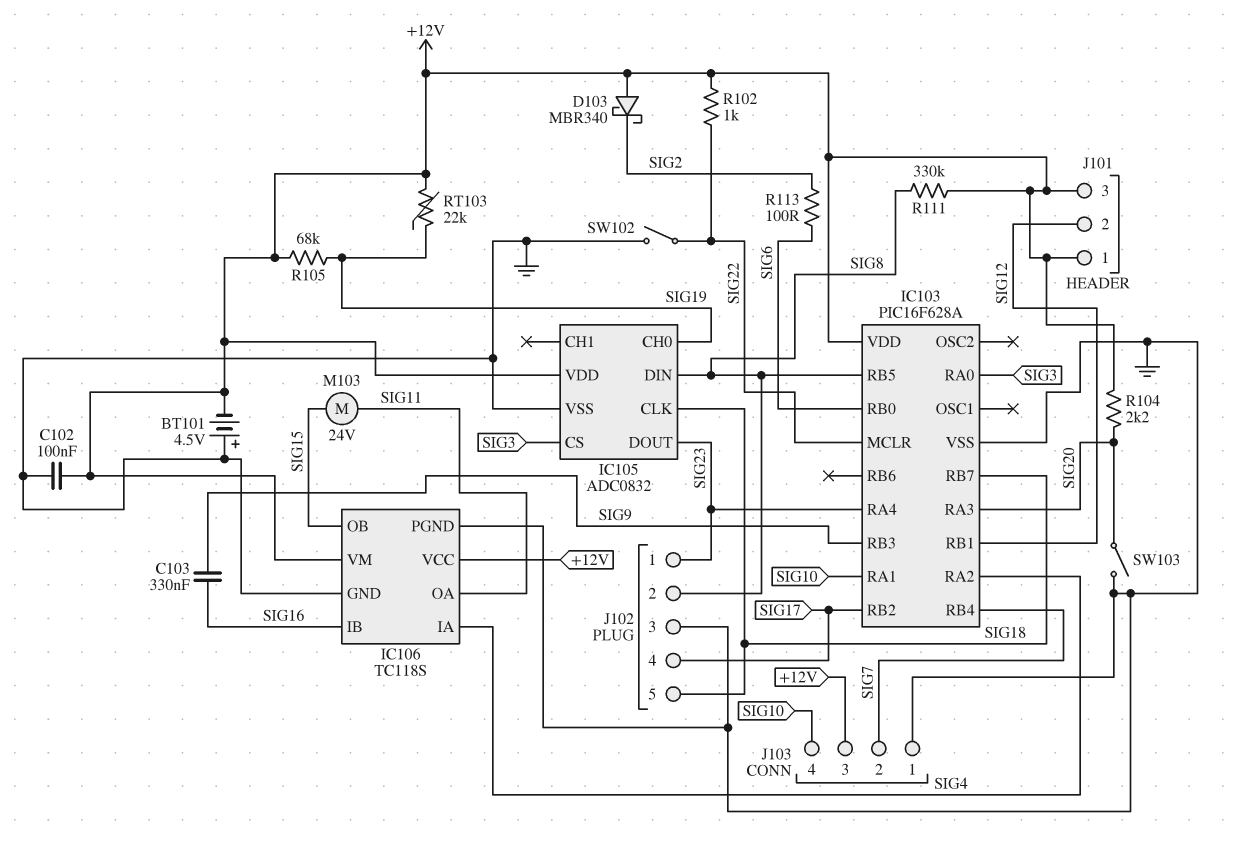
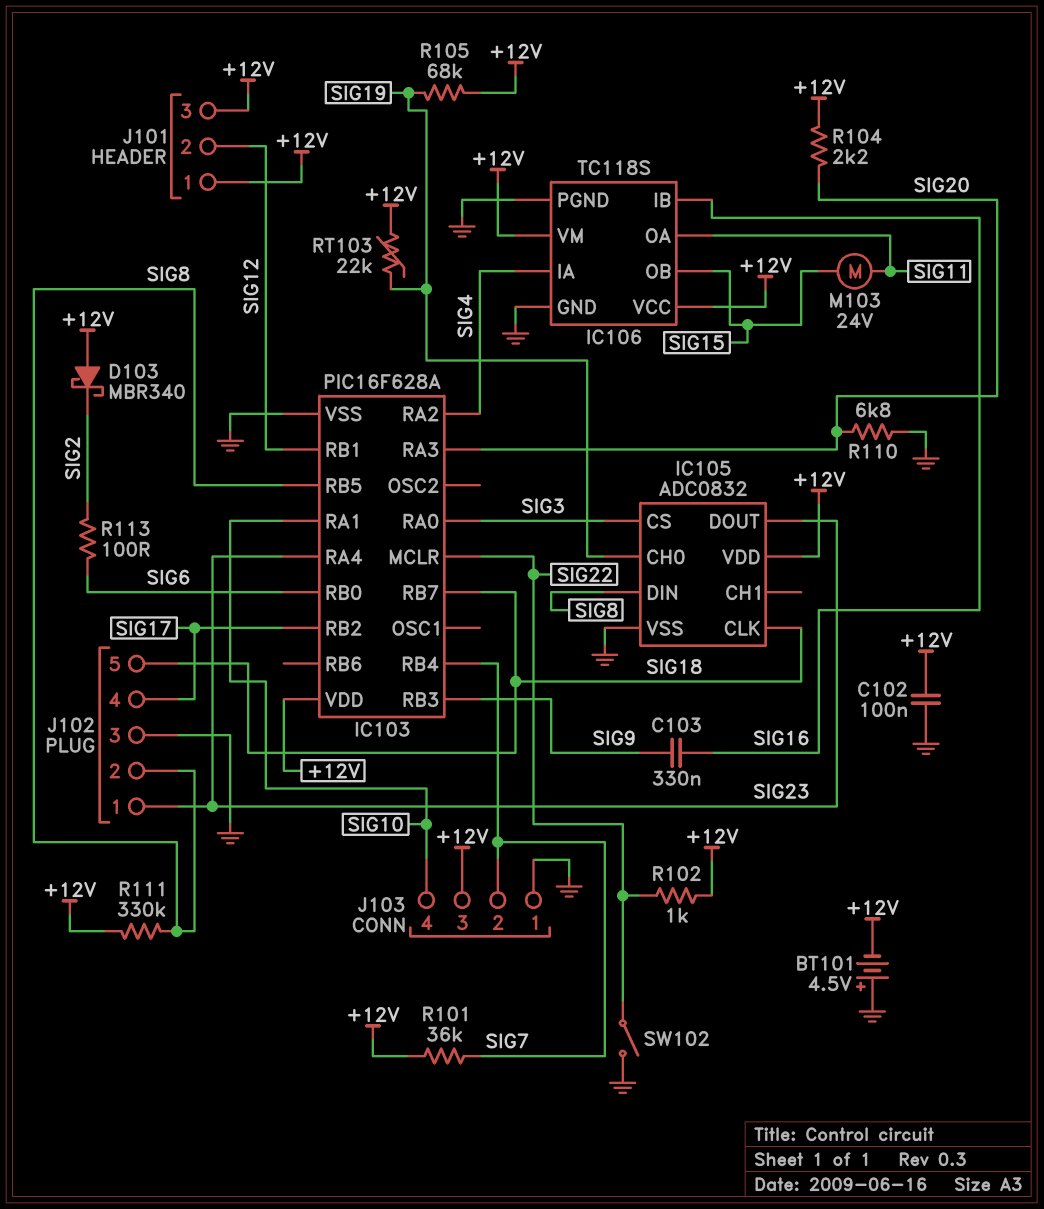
R101: none -> 36k (+12V, SIG7)
R110: none -> 6.8k (GND, SIG20)
SW103: switch (GND, SIG20) -> none

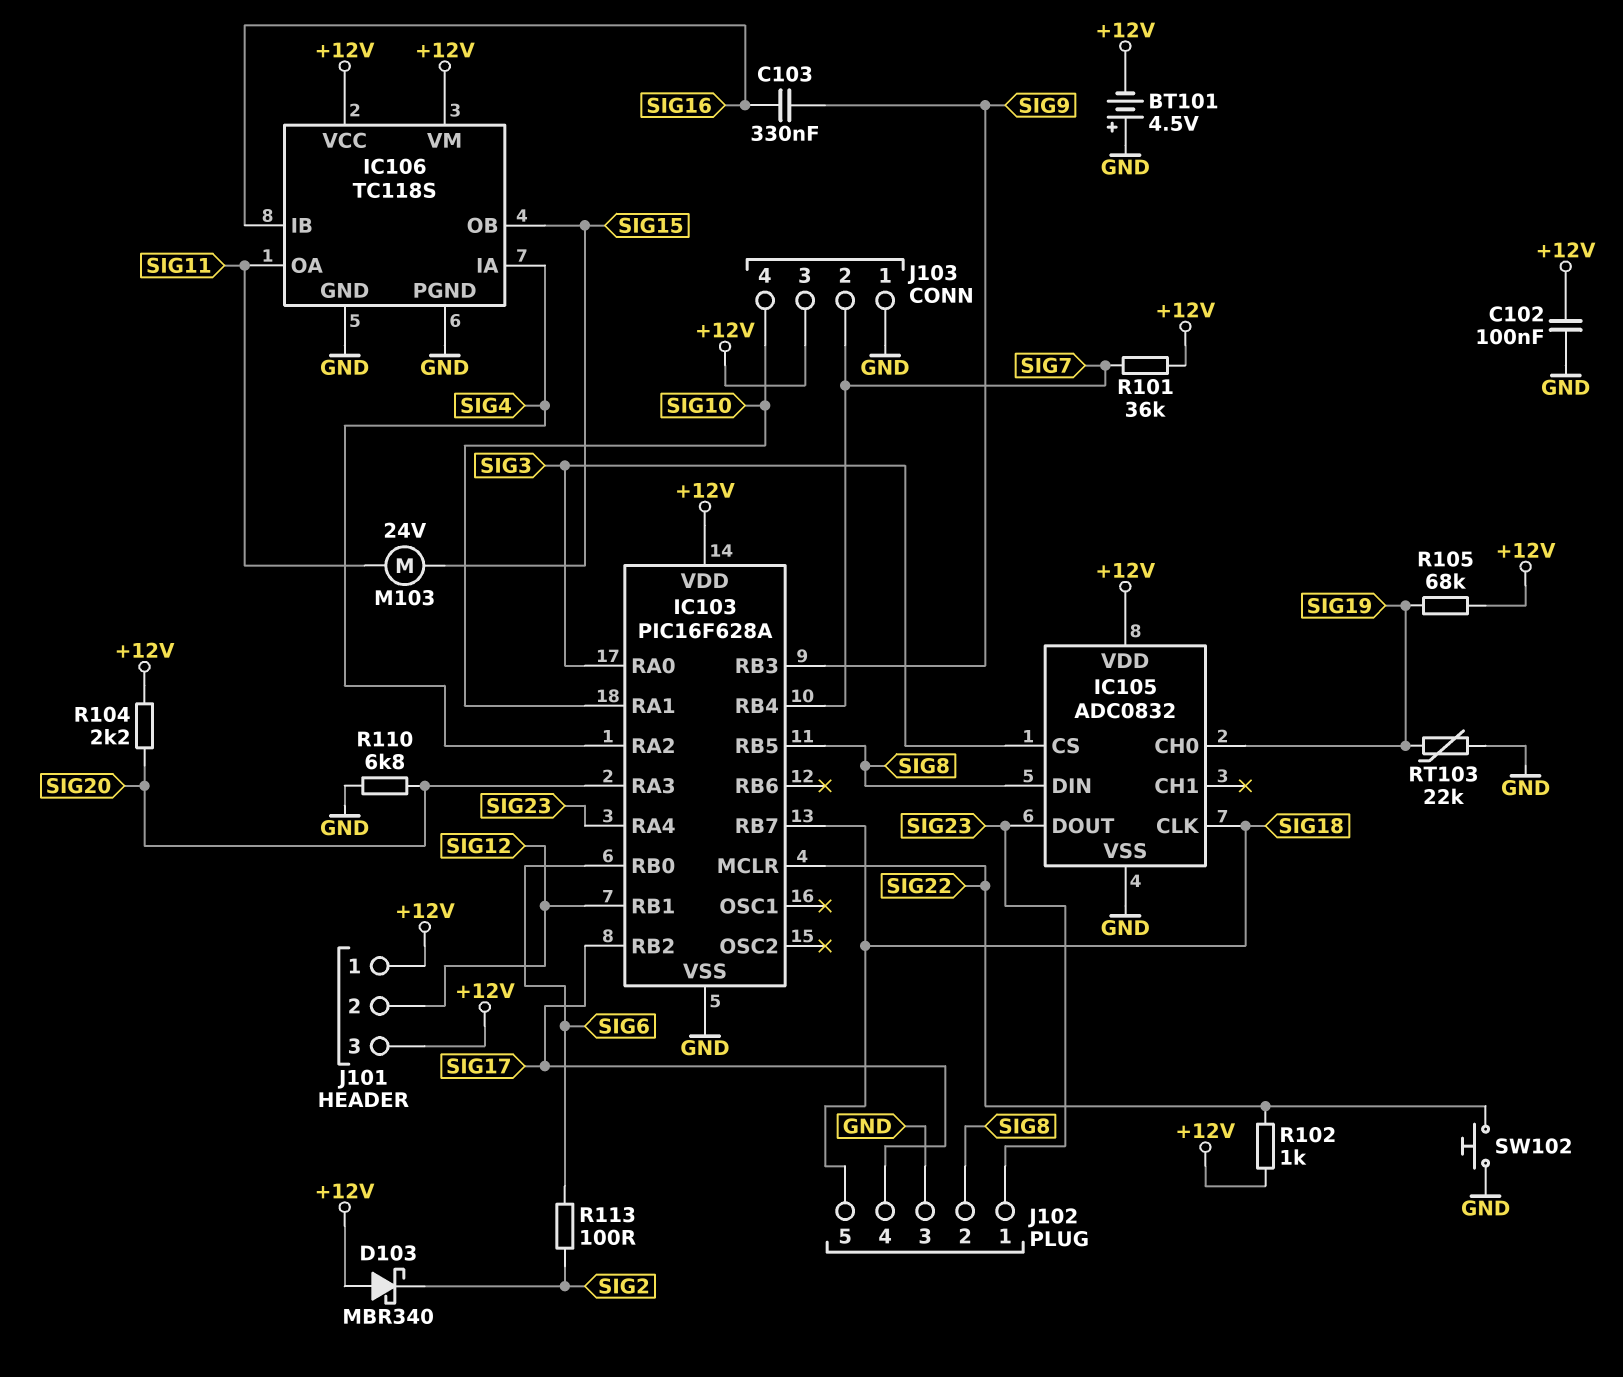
R111: 330k (+12V, SIG8) -> none
RT103: 22k (+12V, SIG19) -> 22k (GND, SIG19)
SW102: switch (GND, SIG22) -> button (GND, SIG22)

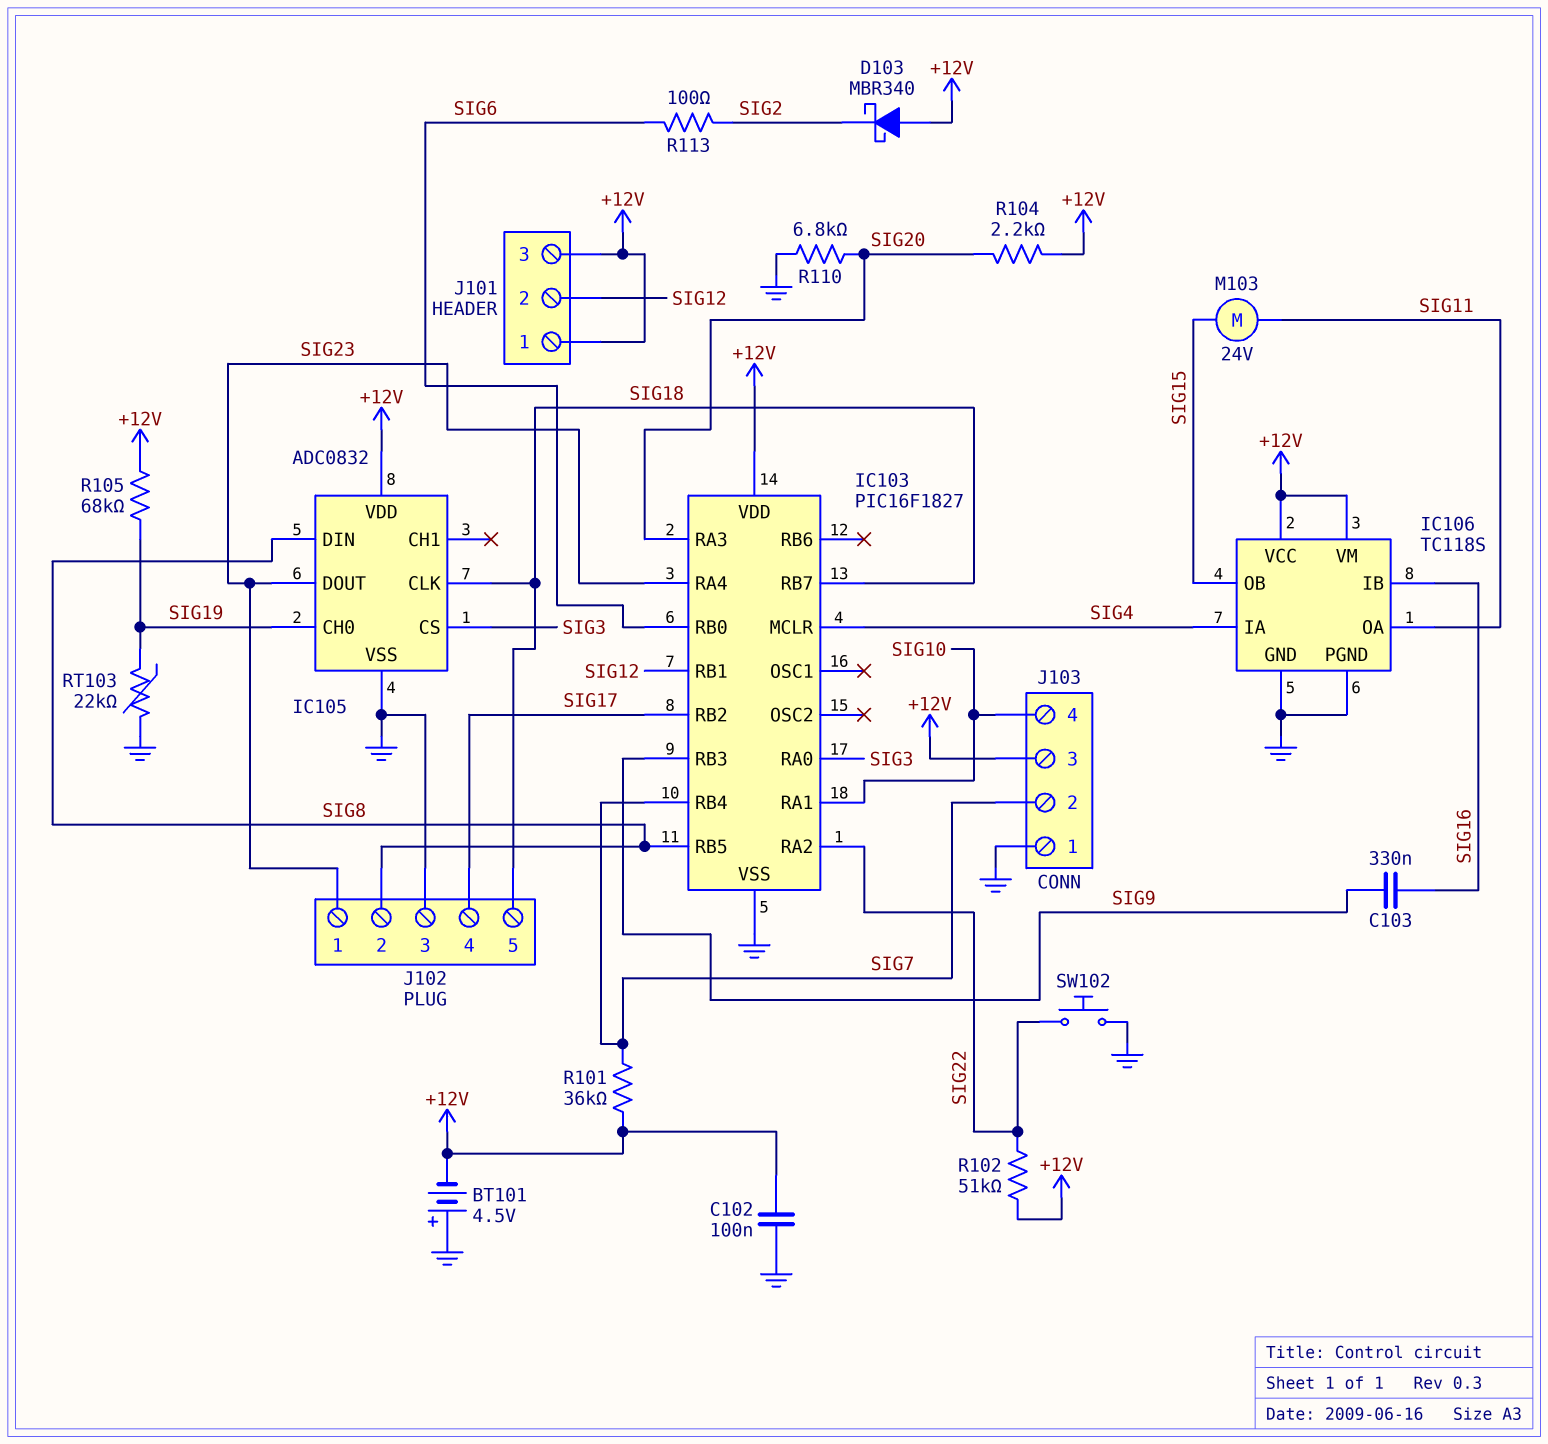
IC103: PIC16F628A -> PIC16F1827
IC103 pin MCLR: SIG22 -> SIG4
IC103 pin RA2: SIG4 -> SIG22
R102: 1k (+12V, SIG22) -> 51k (+12V, SIG22)

